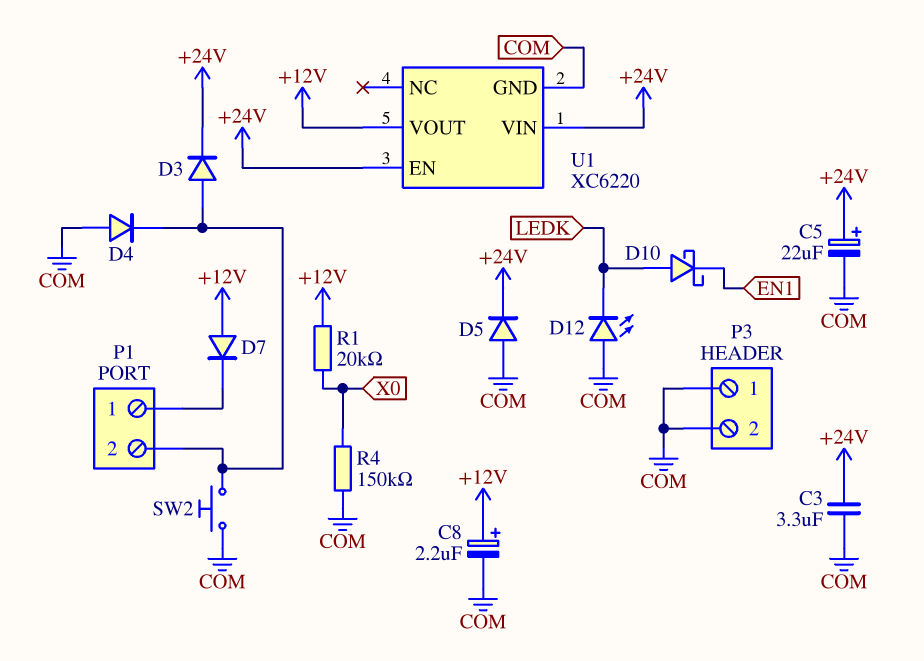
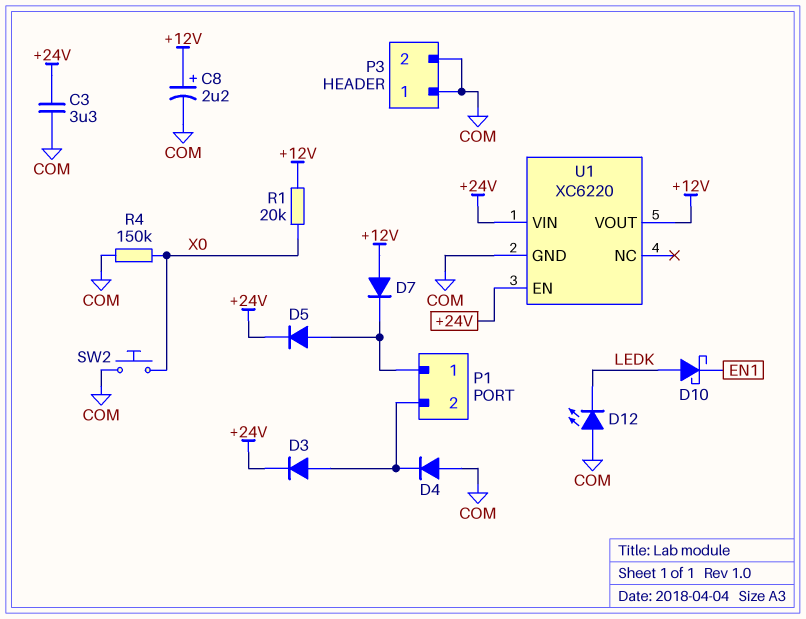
C5: 22uF (plus +24V, minus COM) -> none
D5: diode (A COM, K +24V) -> diode (A P1/1, K +24V)
SW2: button (COM, P1/2) -> button (COM, X0)

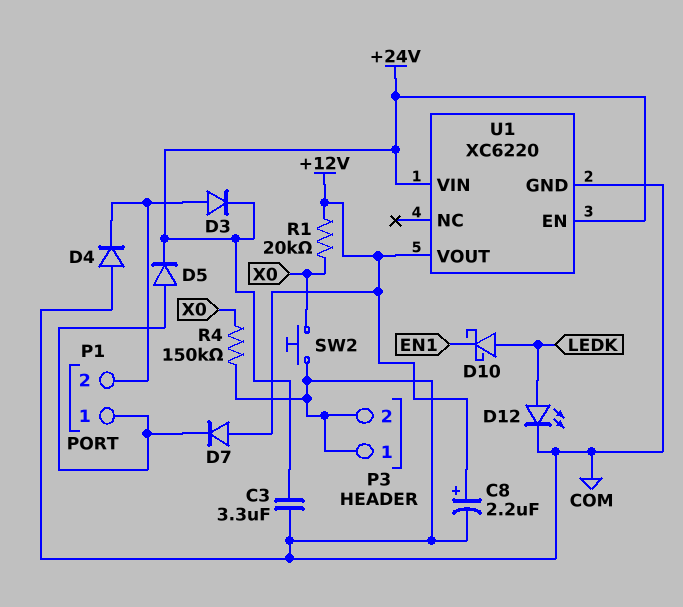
D12: LED (A COM, K LEDK) -> LED (A LEDK, K COM)

